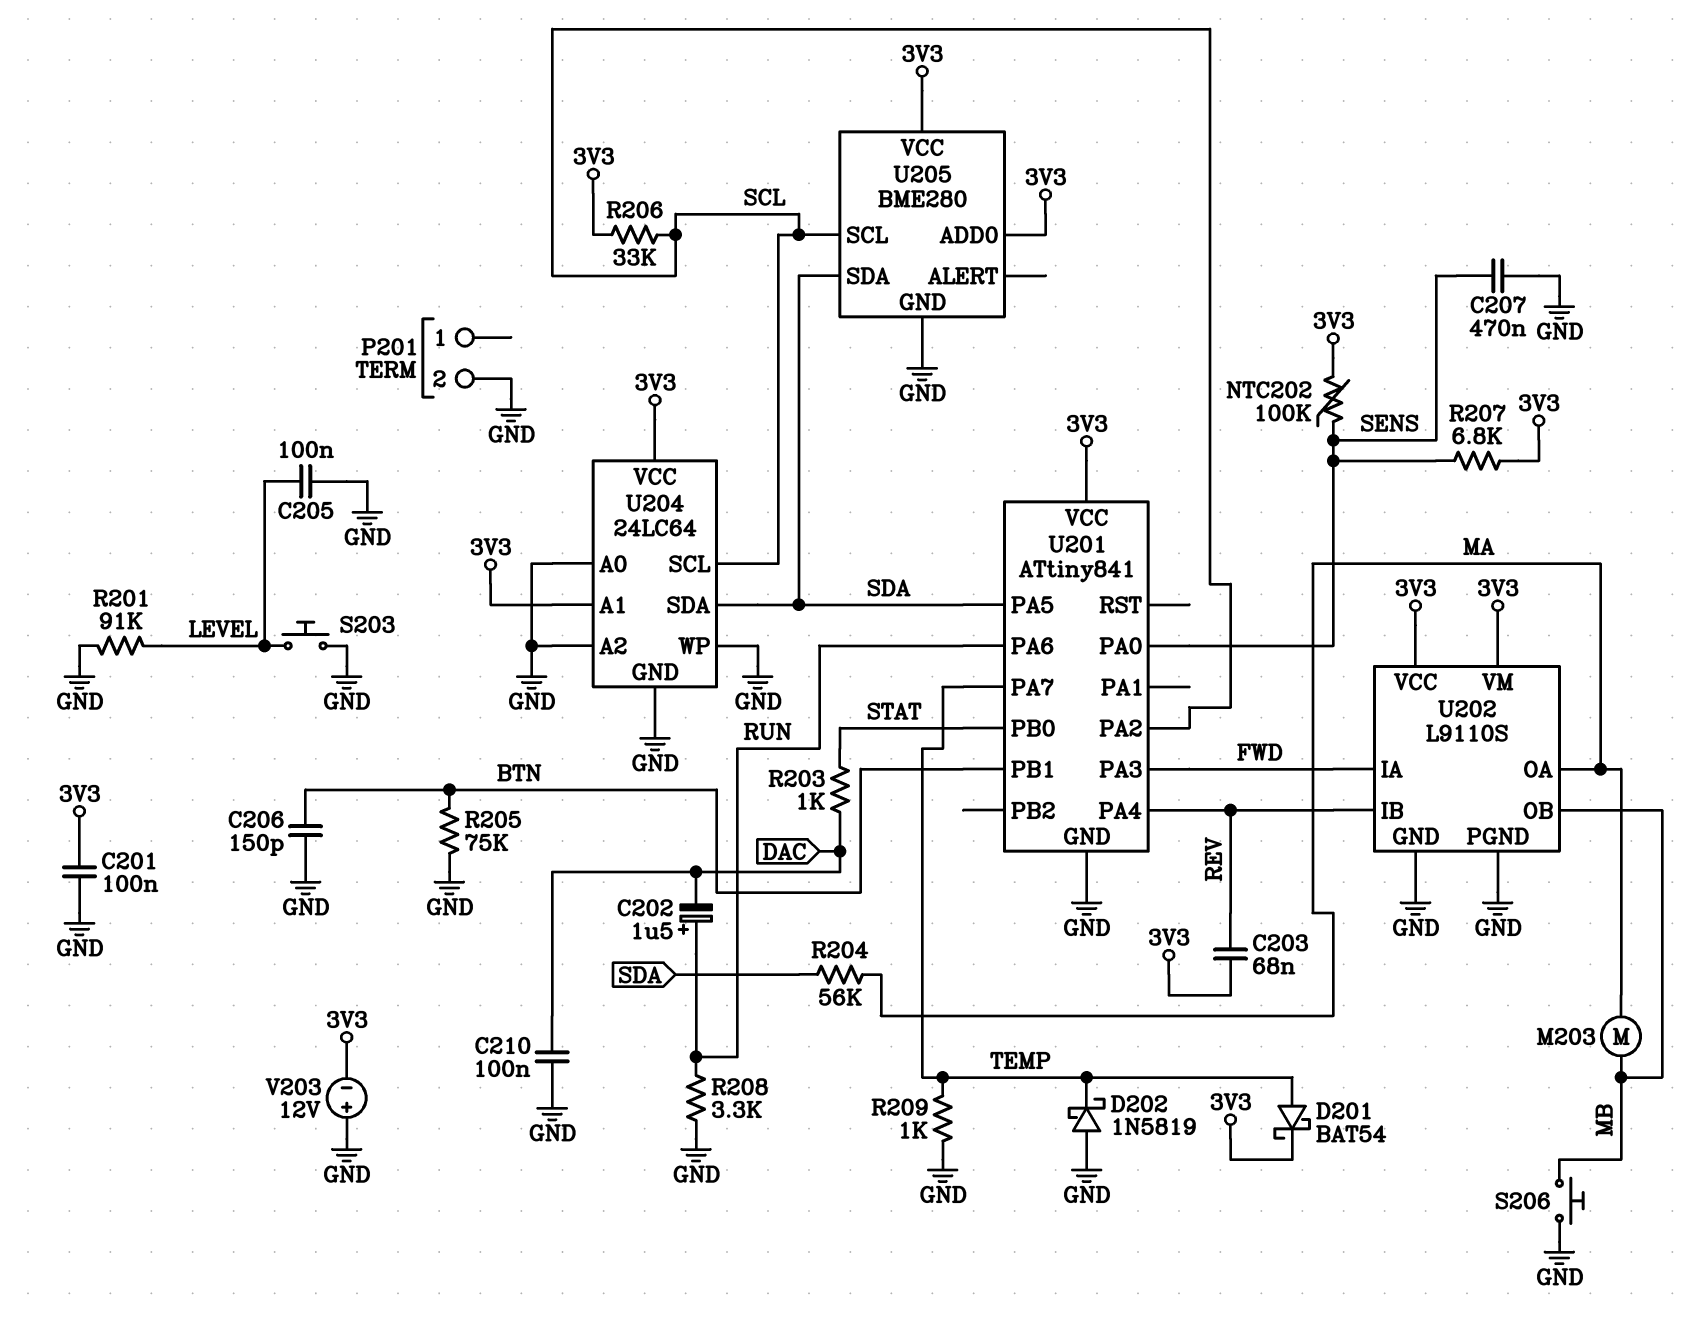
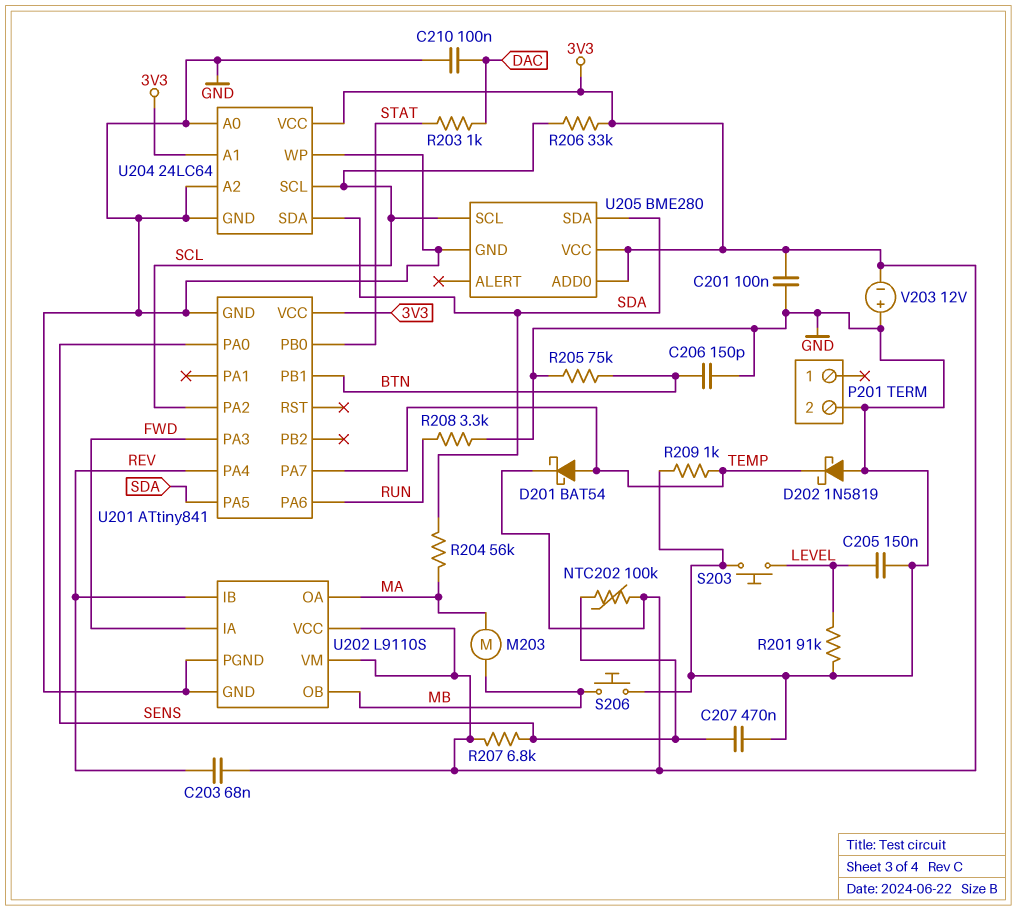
C202: 1.5uF (plus RUN, minus DAC) -> none
C205: 100nF (GND, LEVEL) -> 150nF (GND, LEVEL)

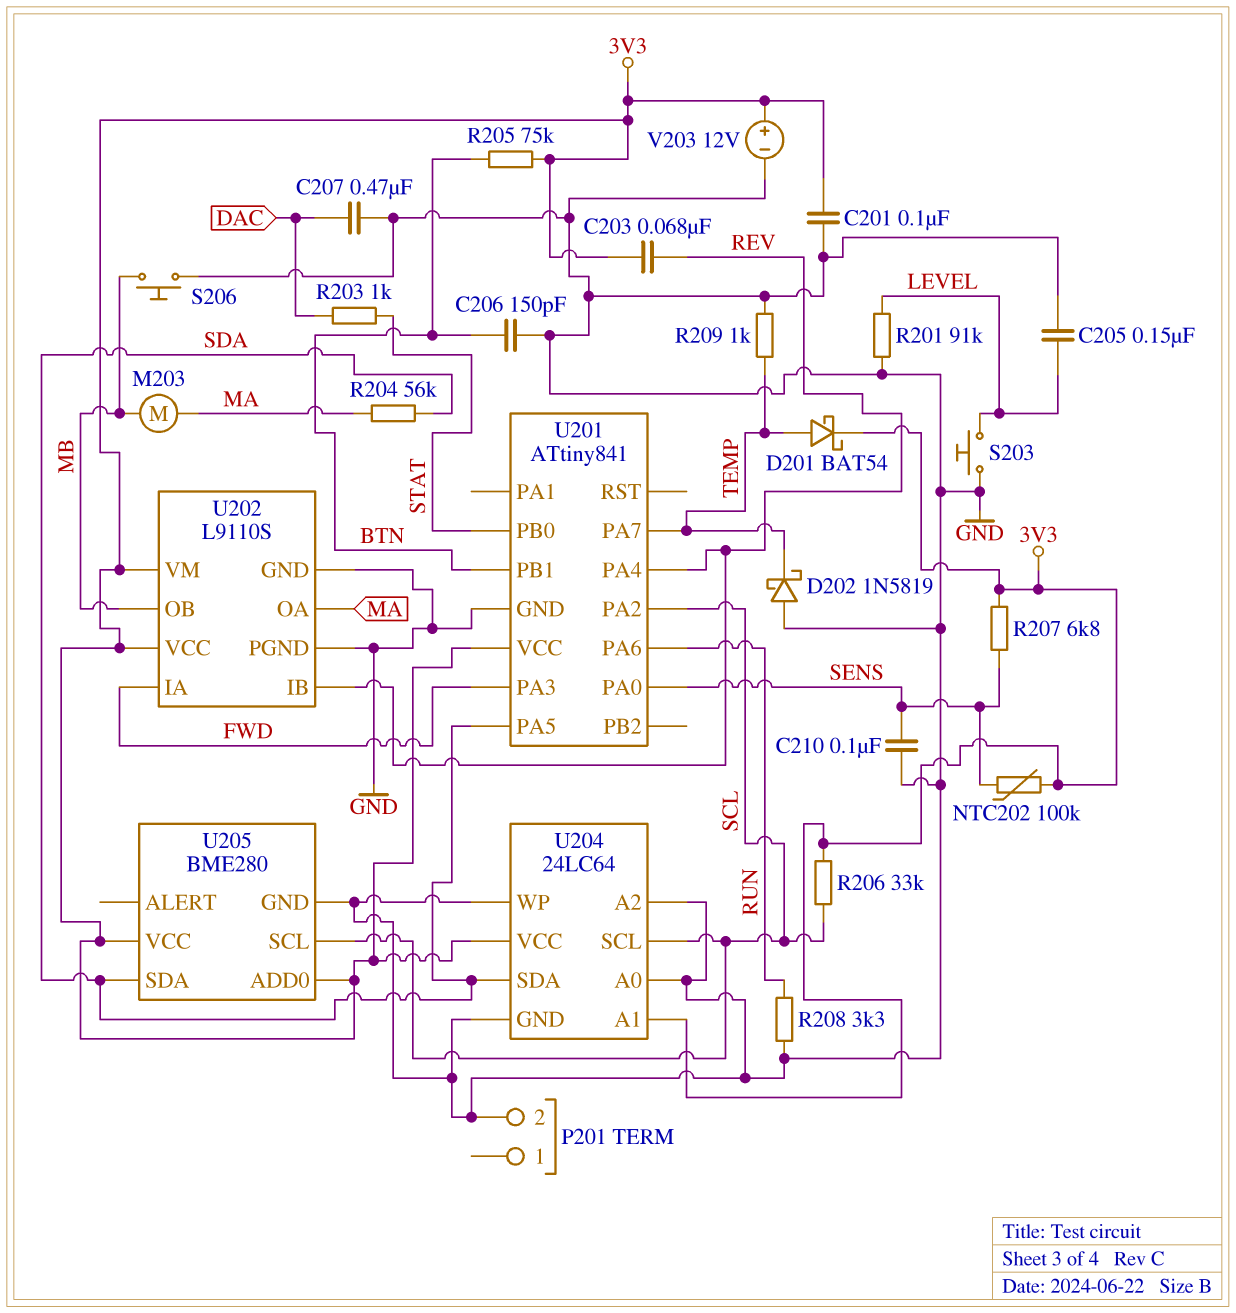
C207: 470nF (GND, SENS) -> 470nF (DAC, GND)
C210: 100nF (DAC, GND) -> 100nF (GND, SENS)
R205: 75k (BTN, GND) -> 75k (3V3, BTN)
V203: 12V (plus GND, minus 3V3) -> 12V (plus 3V3, minus GND)

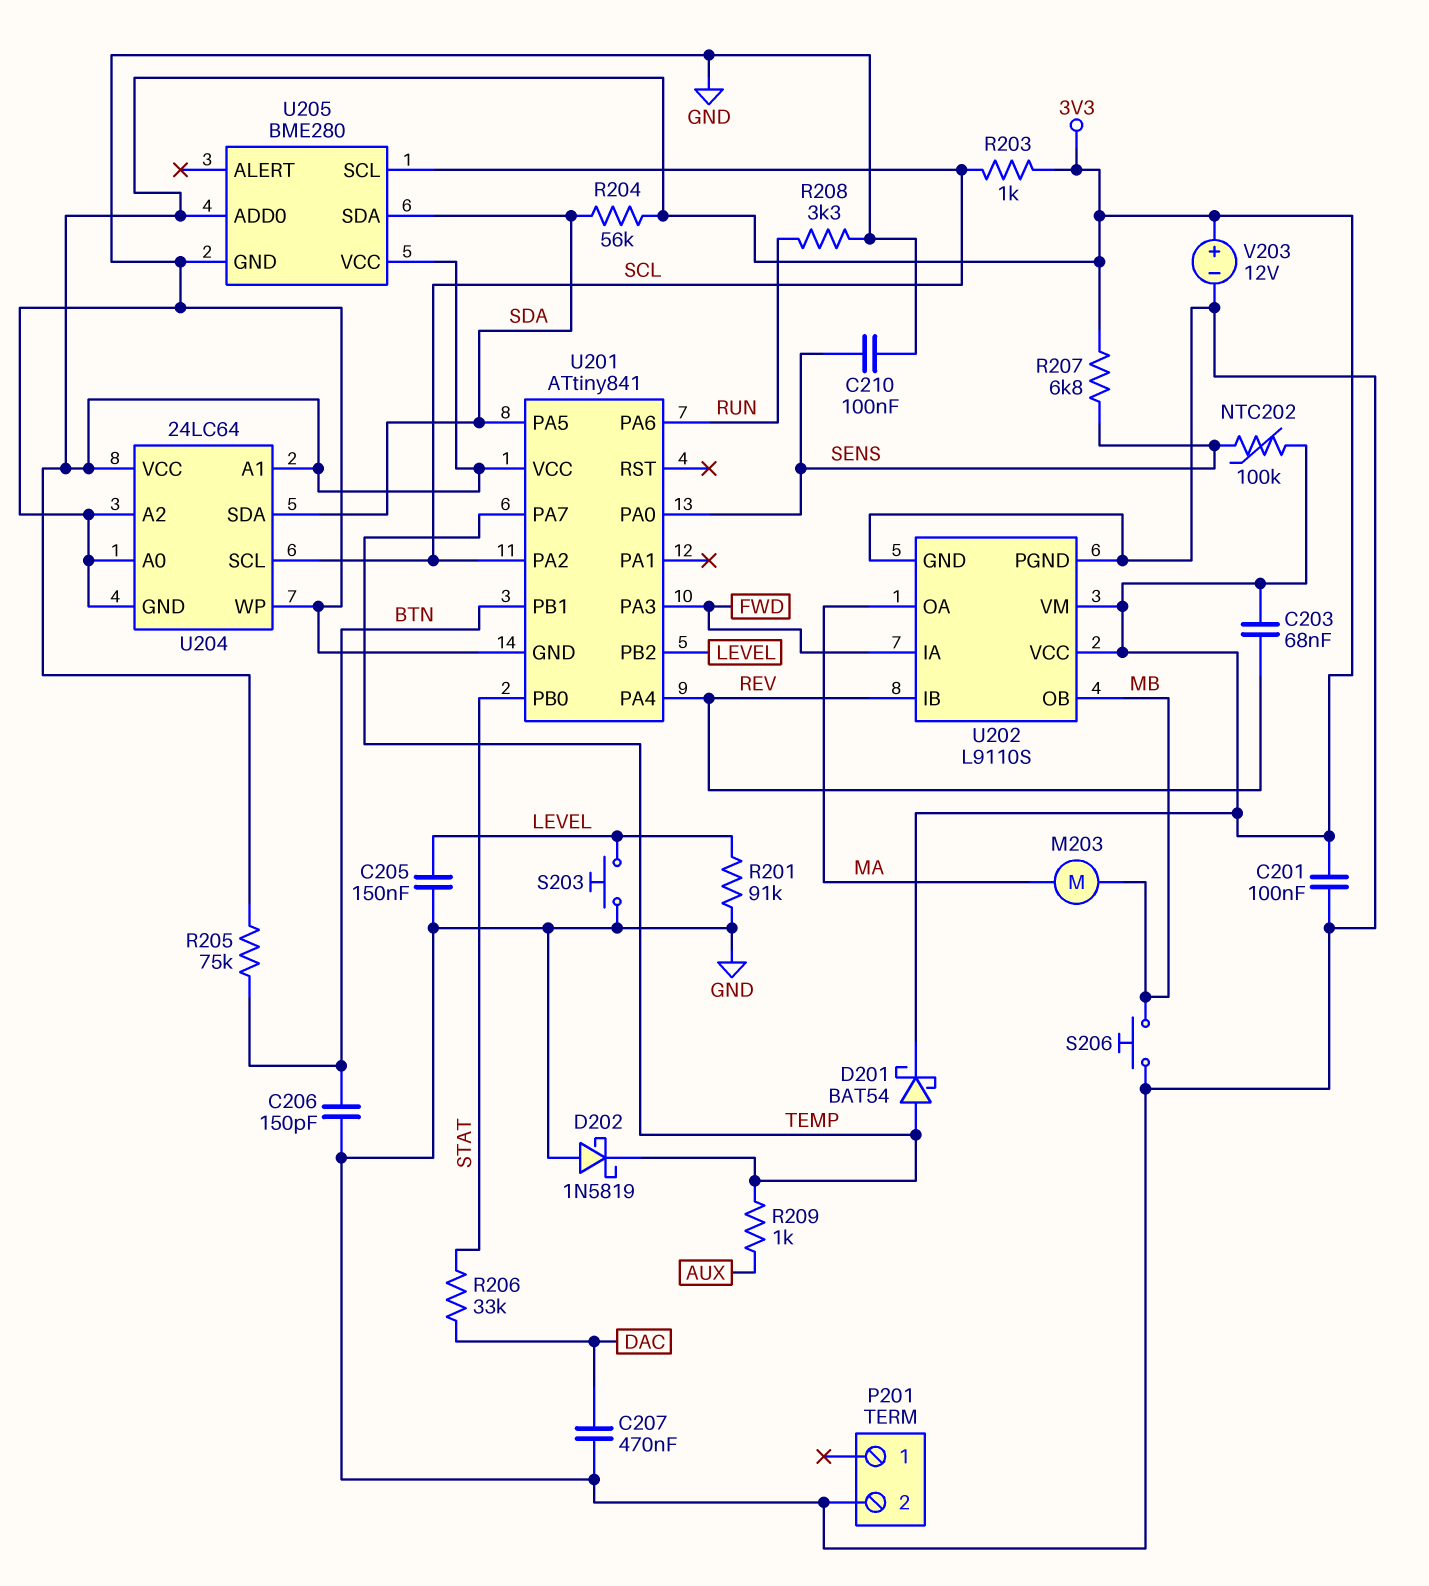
R203: 1k (DAC, STAT) -> 1k (3V3, SCL)
R204: 56k (MA, SDA) -> 56k (3V3, SDA)
R206: 33k (3V3, SCL) -> 33k (DAC, STAT)
R209: 1k (GND, TEMP) -> 1k (AUX, TEMP)
U201 pin PB2: none -> LEVEL

